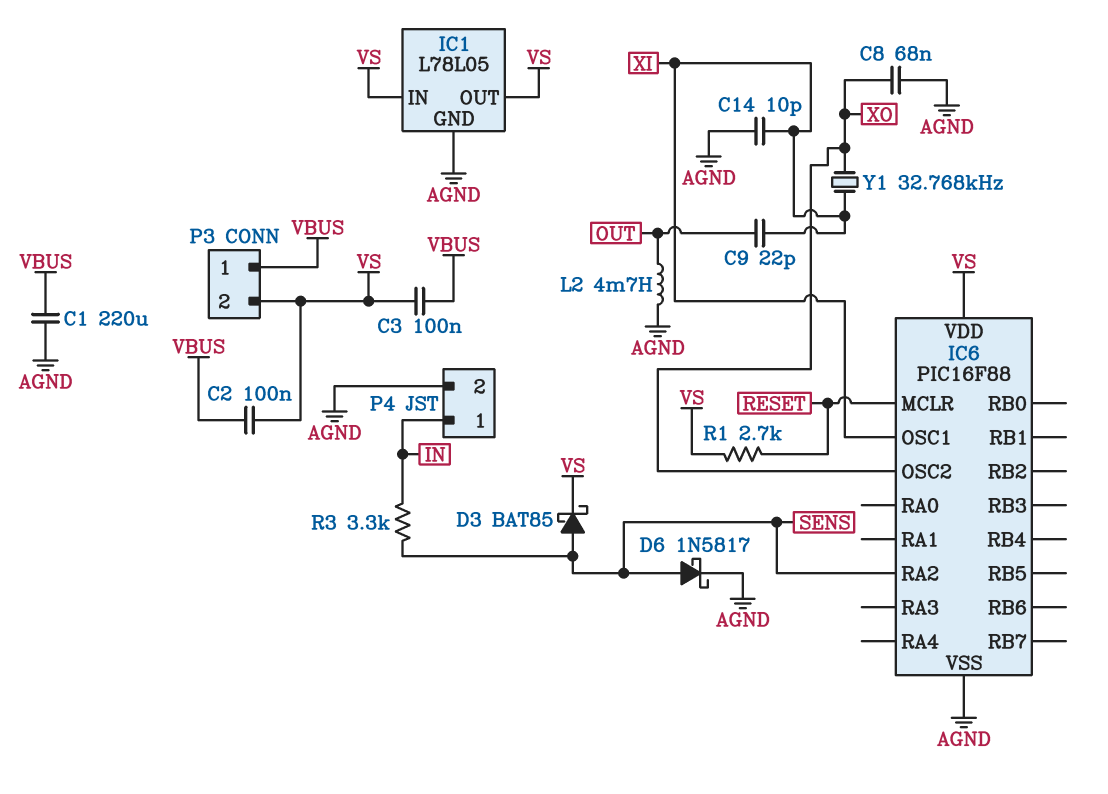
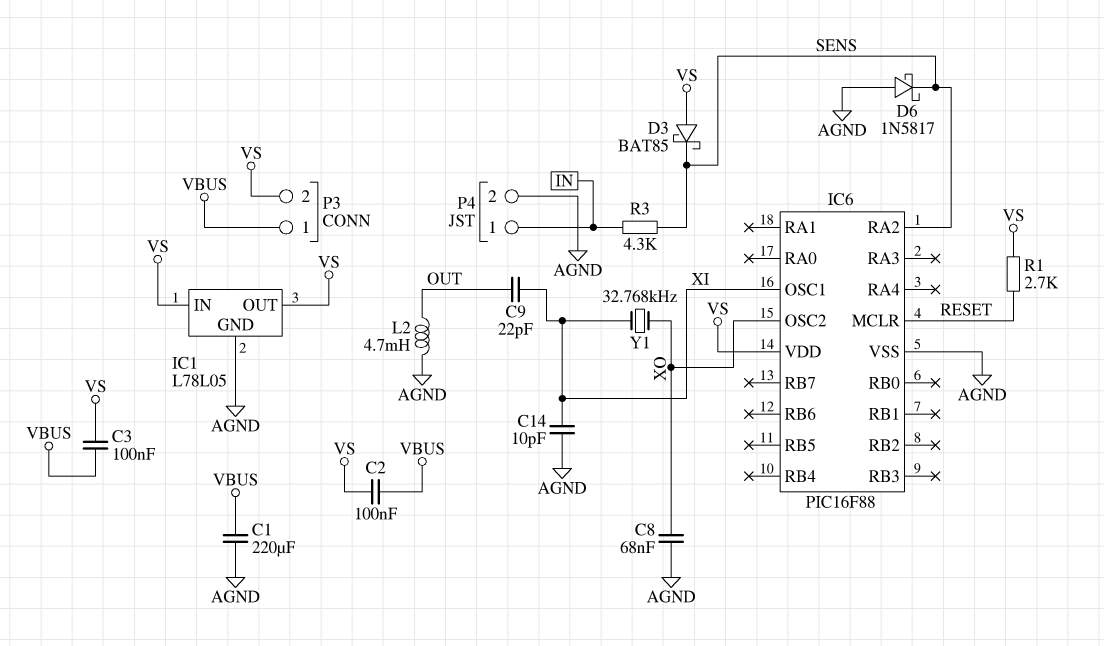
D3: schottky BAT85 (A SENS, K VS) -> schottky BAT85 (A VS, K SENS)
D6: schottky 1N5817 (A SENS, K AGND) -> schottky 1N5817 (A AGND, K SENS)
R3: 3.3k (IN, SENS) -> 4.3k (IN, SENS)

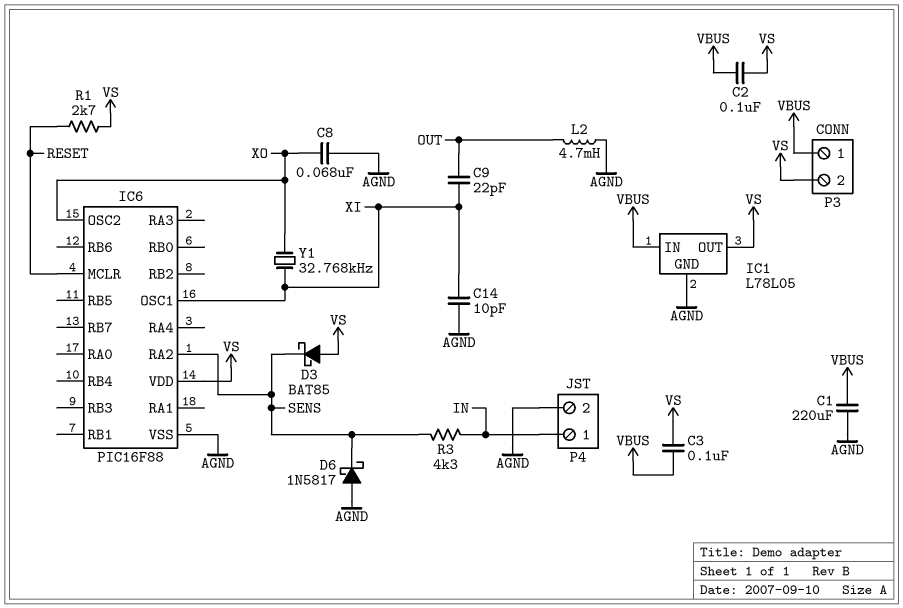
IC1 pin IN: VS -> VBUS

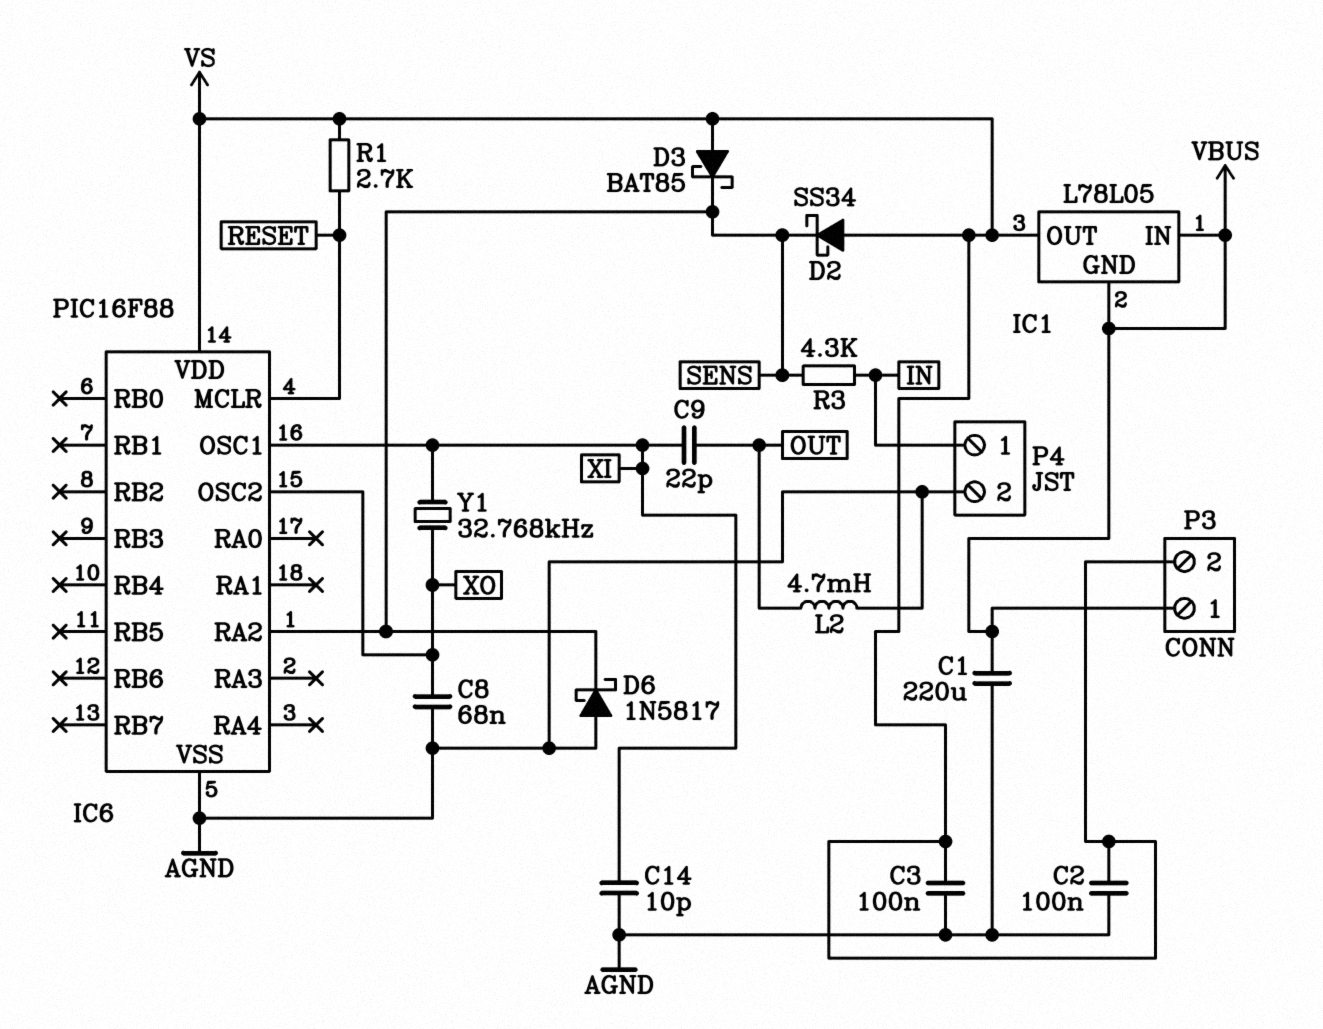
C2: 100nF (VBUS, VS) -> 100nF (AGND, VS)
C3: 100nF (VBUS, VS) -> 100nF (AGND, VS)
D2: none -> schottky SS34 (A VS, K SENS)
IC1 pin GND: AGND -> VBUS

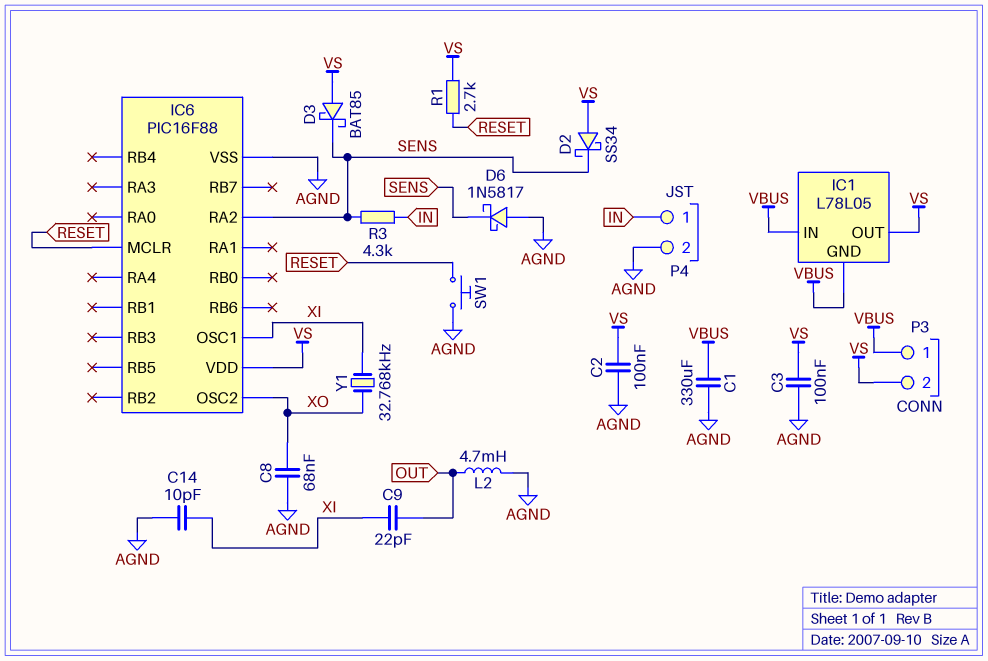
C1: 220uF (AGND, VBUS) -> 330uF (AGND, VBUS)
SW1: none -> button (AGND, RESET)

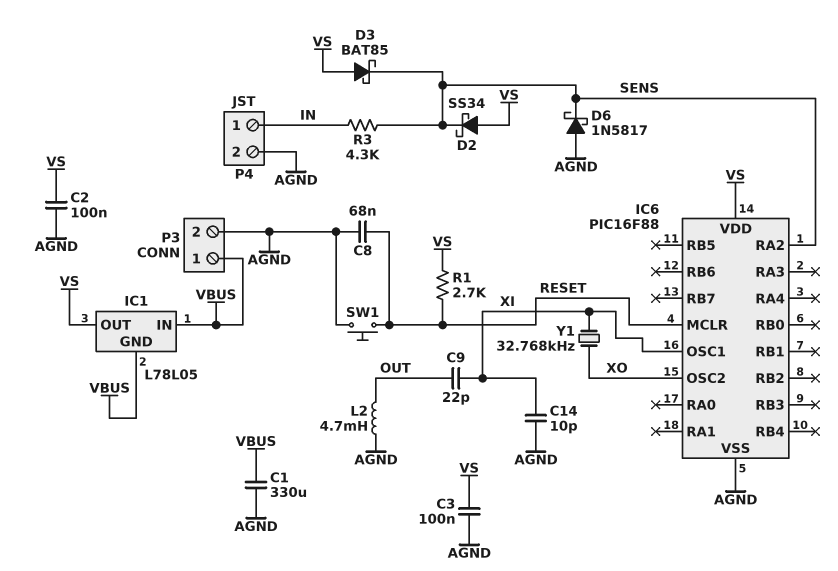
C8: 68nF (AGND, XO) -> 68nF (AGND, RESET)
P3 pin 2: VS -> AGND

